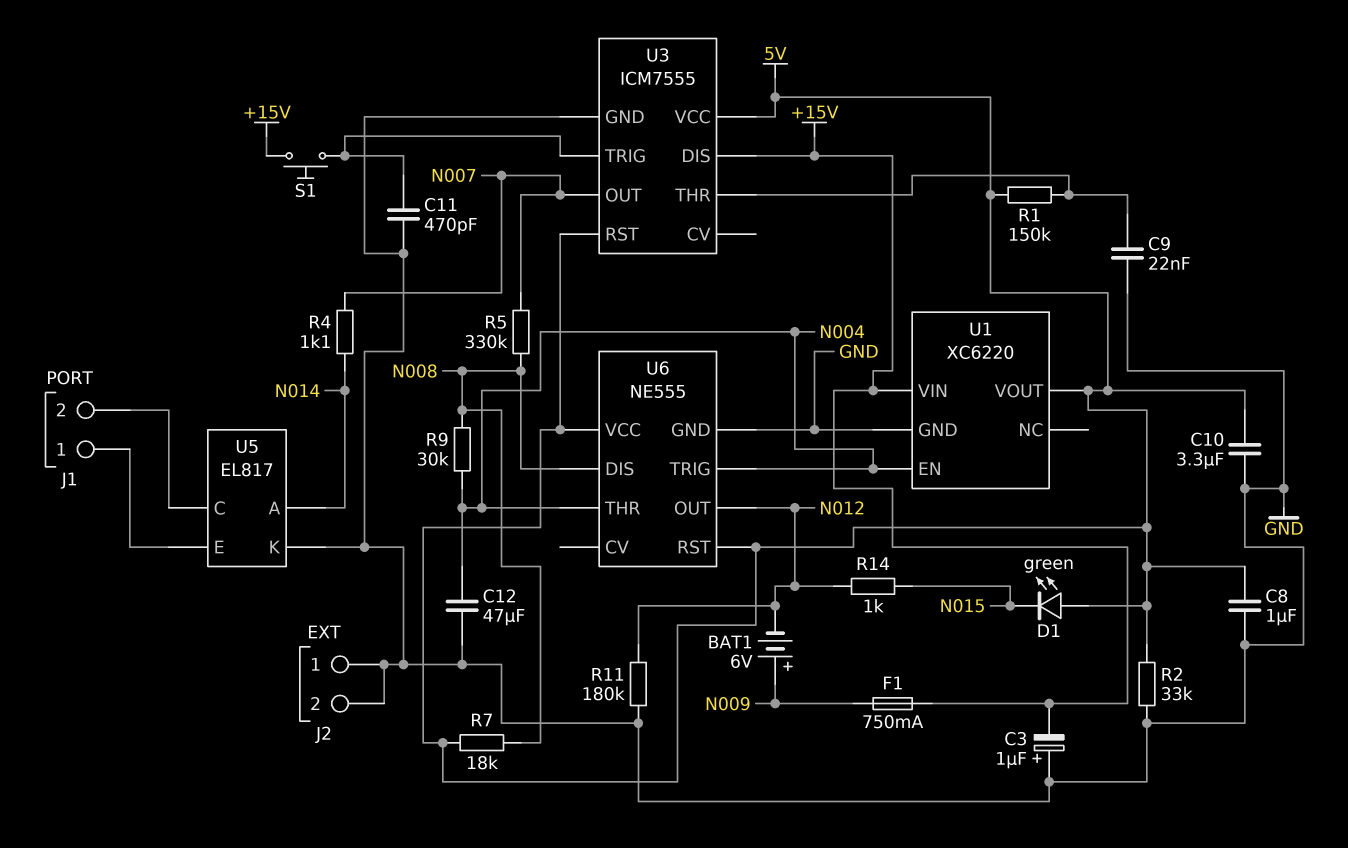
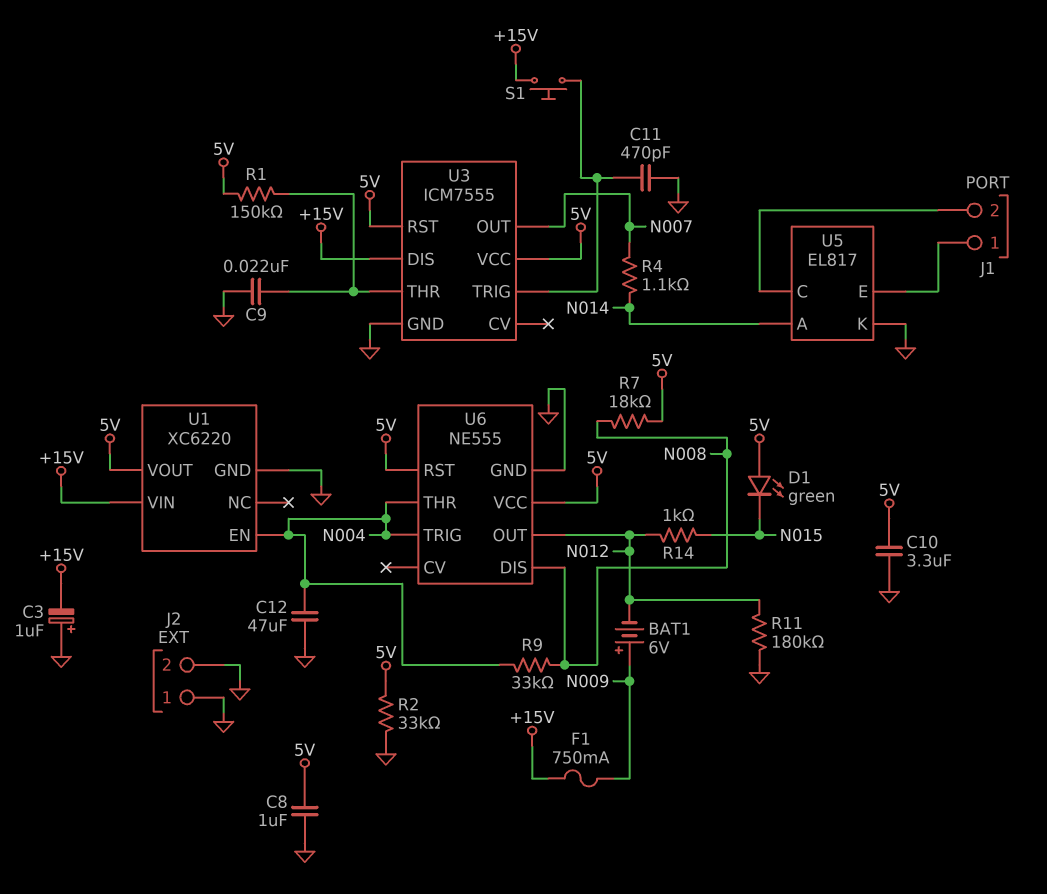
R5: 330k (N007, N008) -> none
R9: 30k (N004, N008) -> 33k (N004, N008)

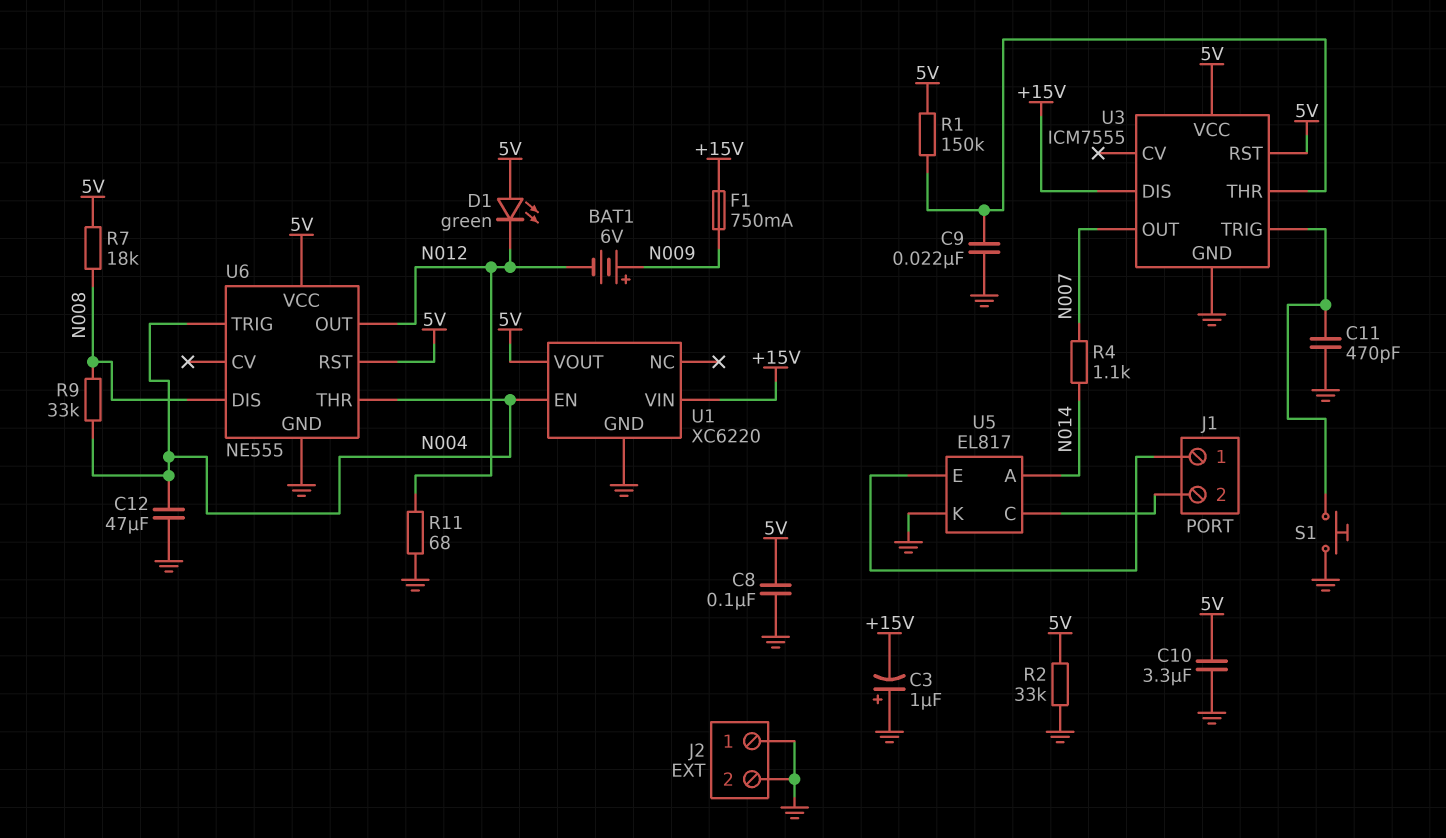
C8: 1uF (5V, GND) -> 100nF (5V, GND)
D1: LED green (A 5V, K N015) -> LED green (A 5V, K N012)
R11: 180k (GND, N012) -> 68 (GND, N012)
R14: 1k (N012, N015) -> none
S1: button (+15V, U3/TRIG) -> button (GND, U3/TRIG)

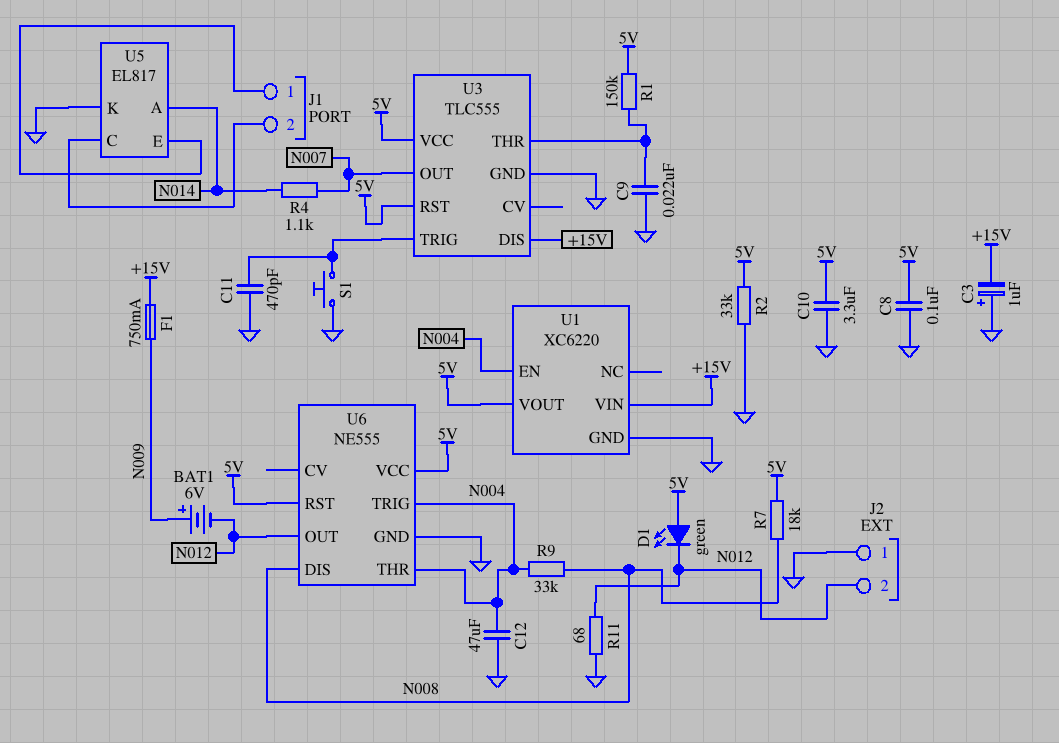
J2 pin 2: GND -> N012
U3: ICM7555 -> TLC555

